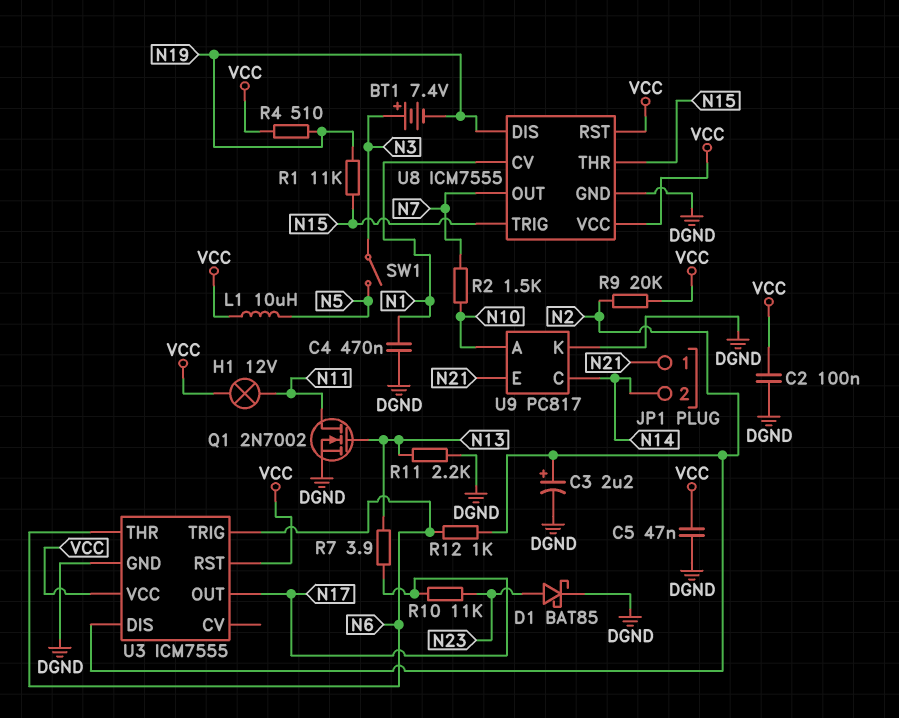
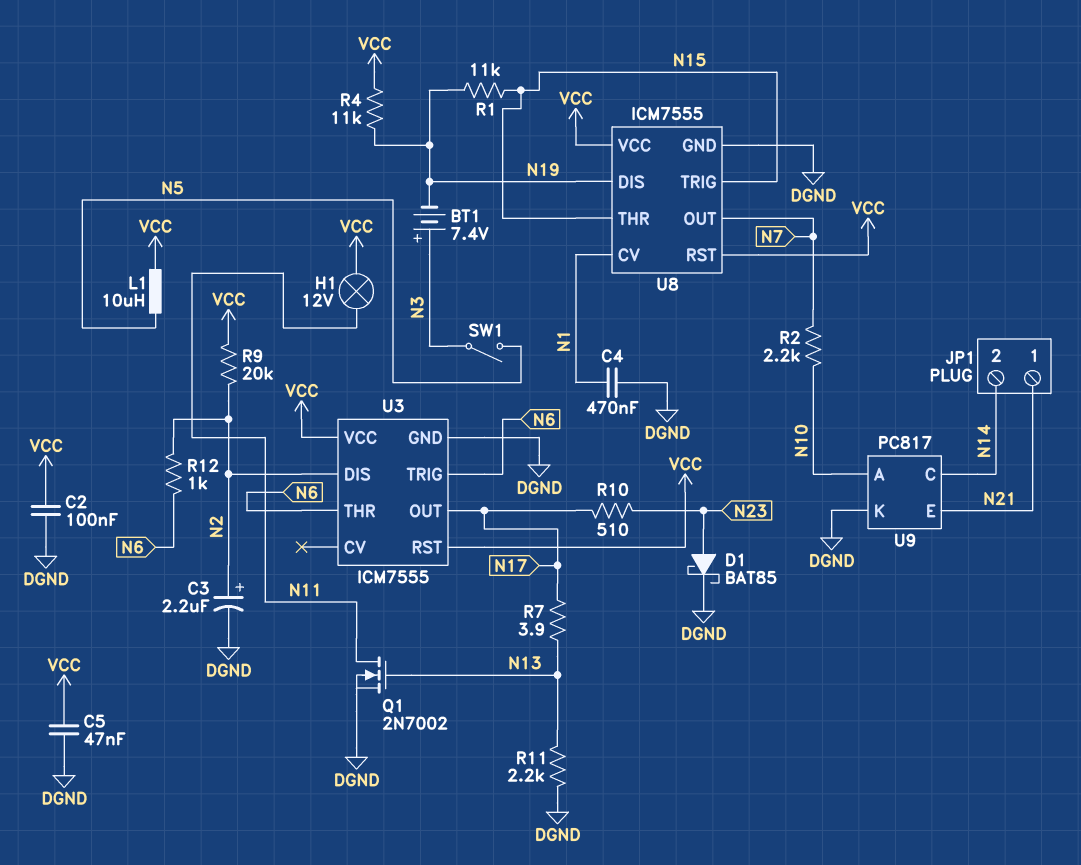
R2: 1.5k (N7, N10) -> 2.2k (N7, N10)
R4: 510 (N19, VCC) -> 11k (N19, VCC)
R10: 11k (N17, N23) -> 510 (N17, N23)

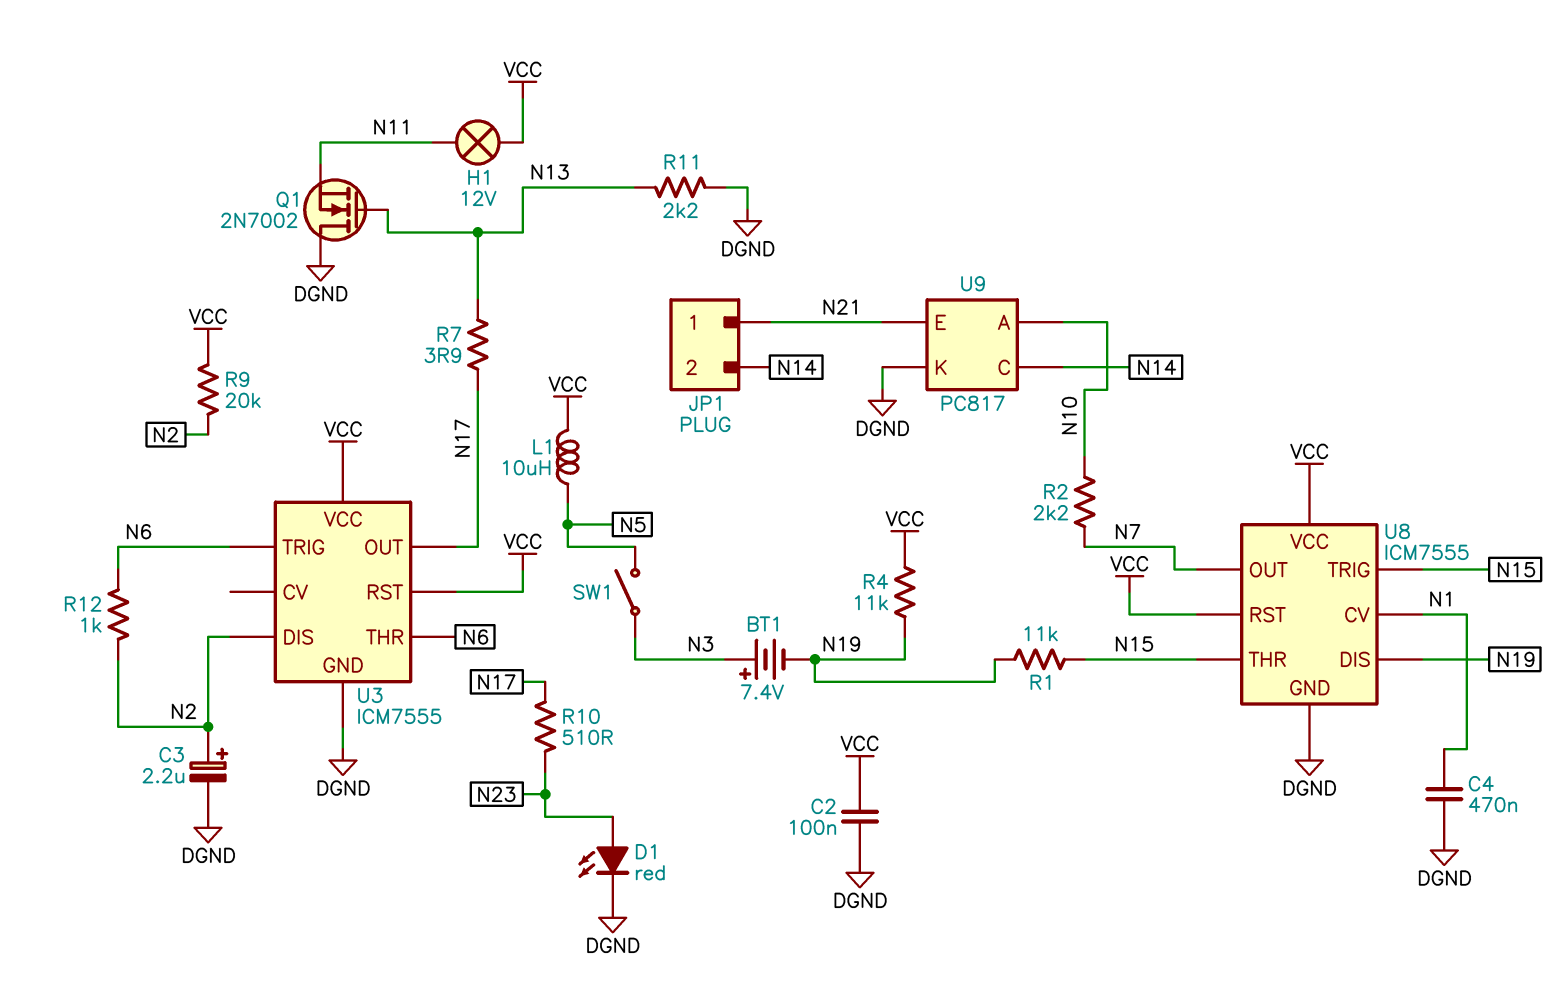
C5: 47nF (DGND, VCC) -> none
D1: schottky BAT85 (A N23, K DGND) -> LED red (A N23, K DGND)
Q1: NMOS 2N7002 (G N13, D N11, S DGND) -> NMOS 2N7002 (G N13, D DGND, S N11)

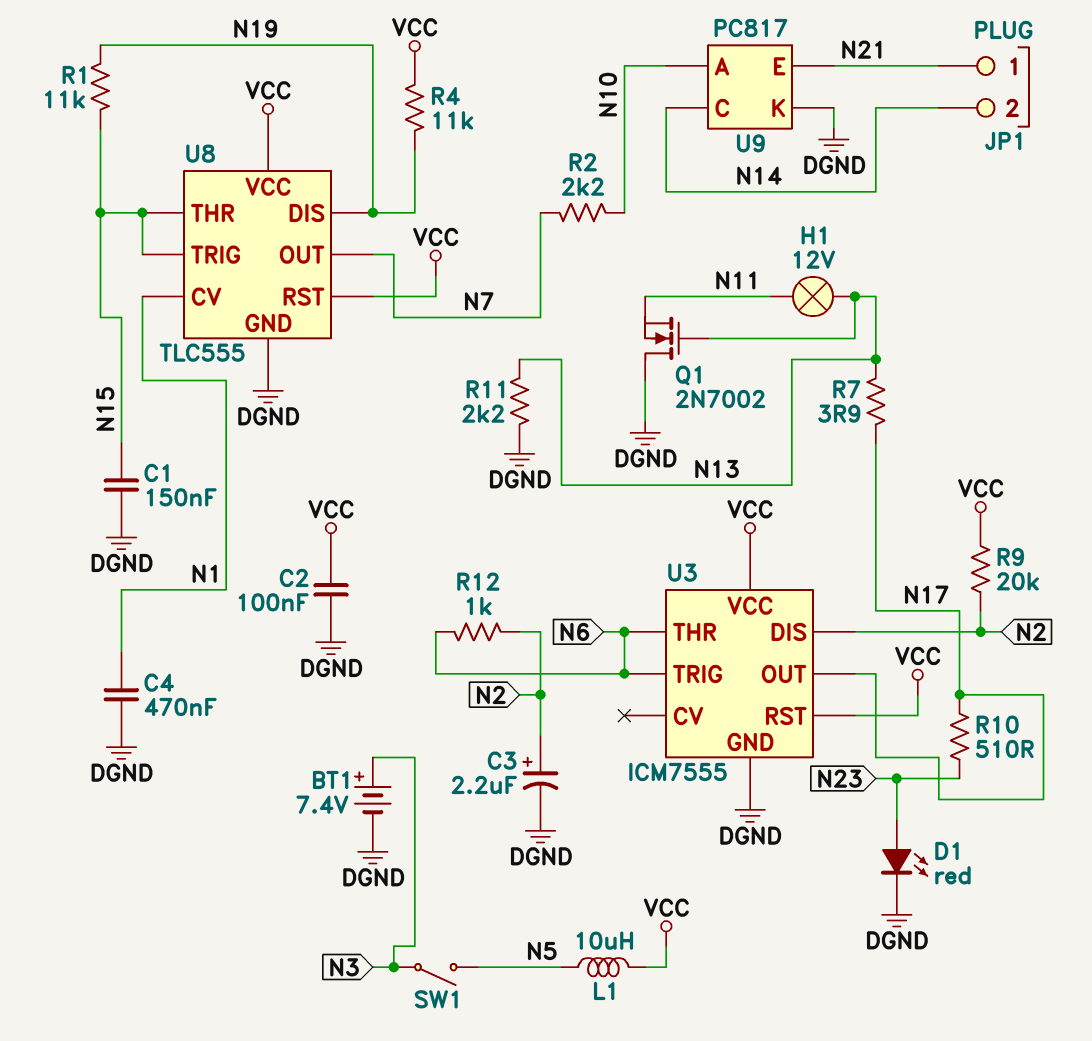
BT1: 7.4V (plus N3, minus N19) -> 7.4V (plus N3, minus DGND)
C1: none -> 150nF (DGND, N15)
H1: lamp 12V (N11, VCC) -> lamp 12V (N11, N13)
U8: ICM7555 -> TLC555

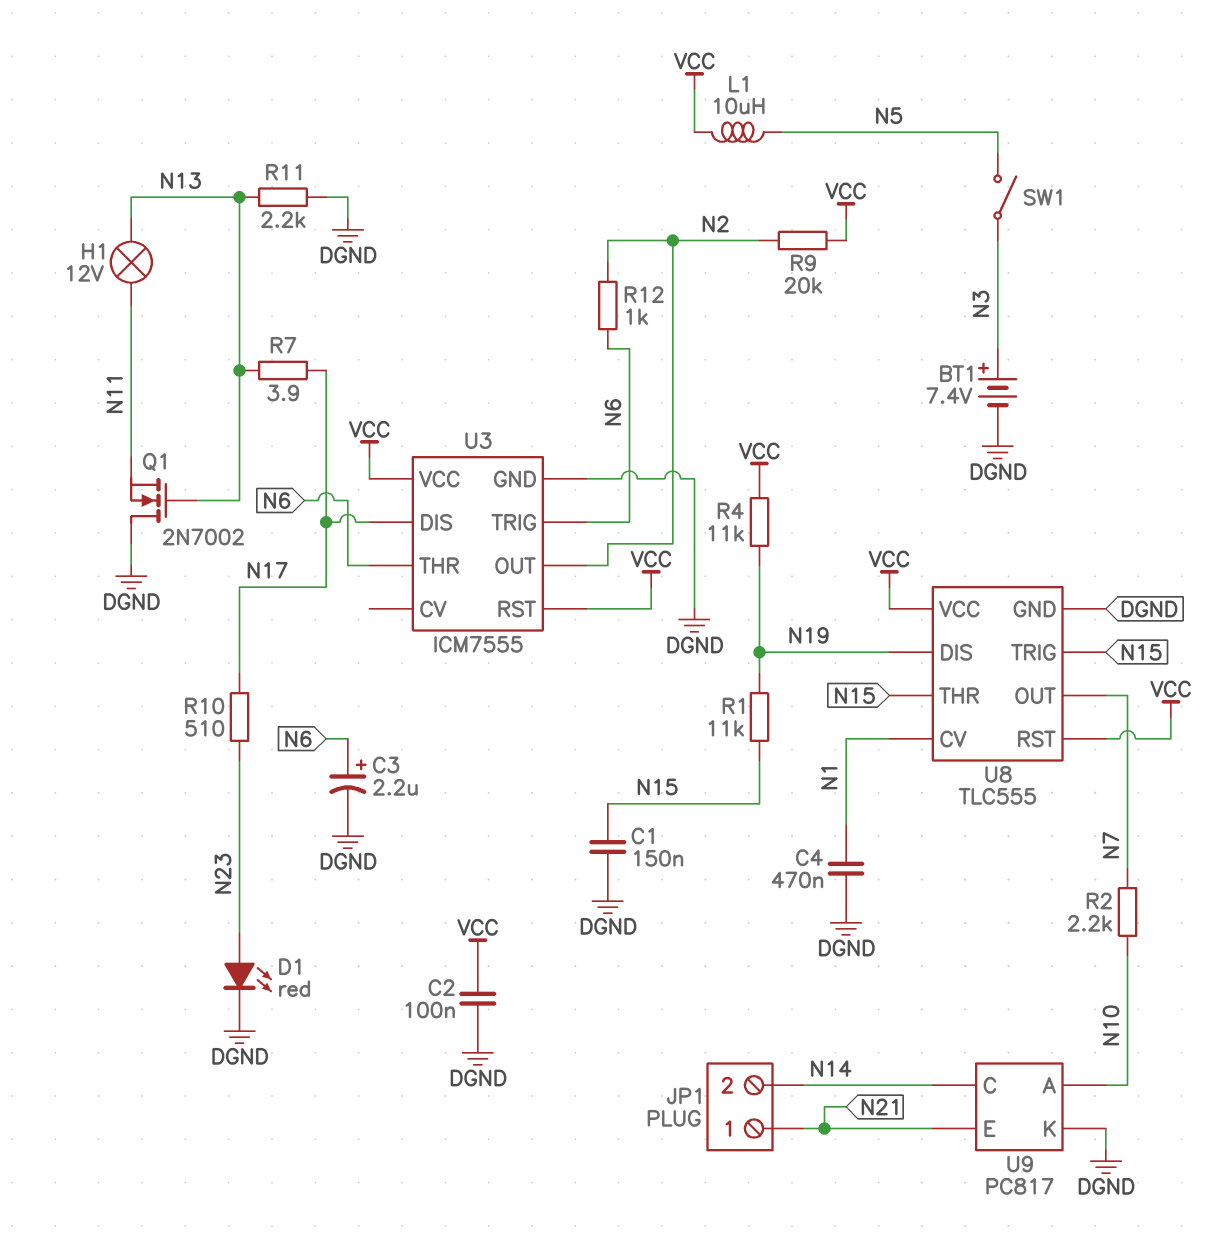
C3: 2.2uF (plus N2, minus DGND) -> 2.2uF (plus N6, minus DGND)
U3 pin DIS: N2 -> N17
U3 pin OUT: N17 -> N2

